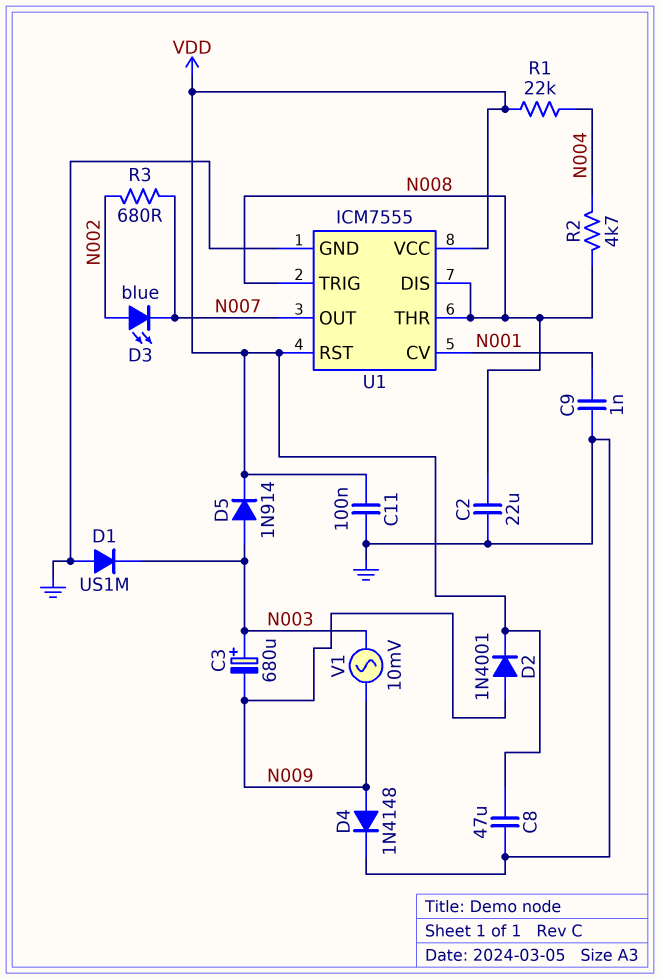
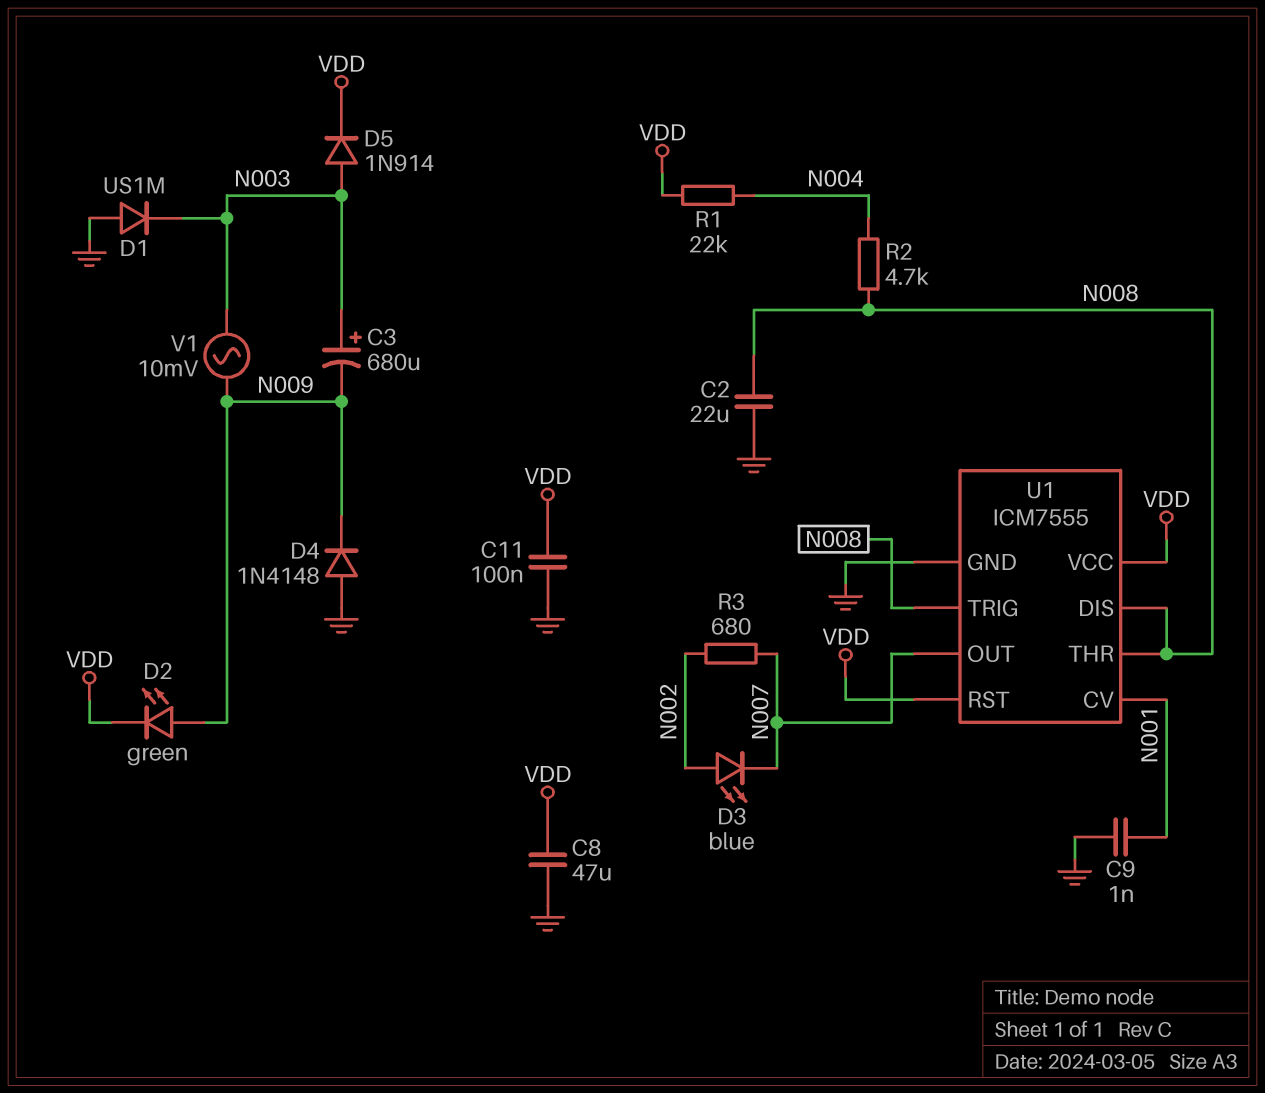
D2: diode 1N4001 (A N009, K VDD) -> LED green (A N009, K VDD)
D4: diode 1N4148 (A N009, K GND) -> diode 1N4148 (A GND, K N009)

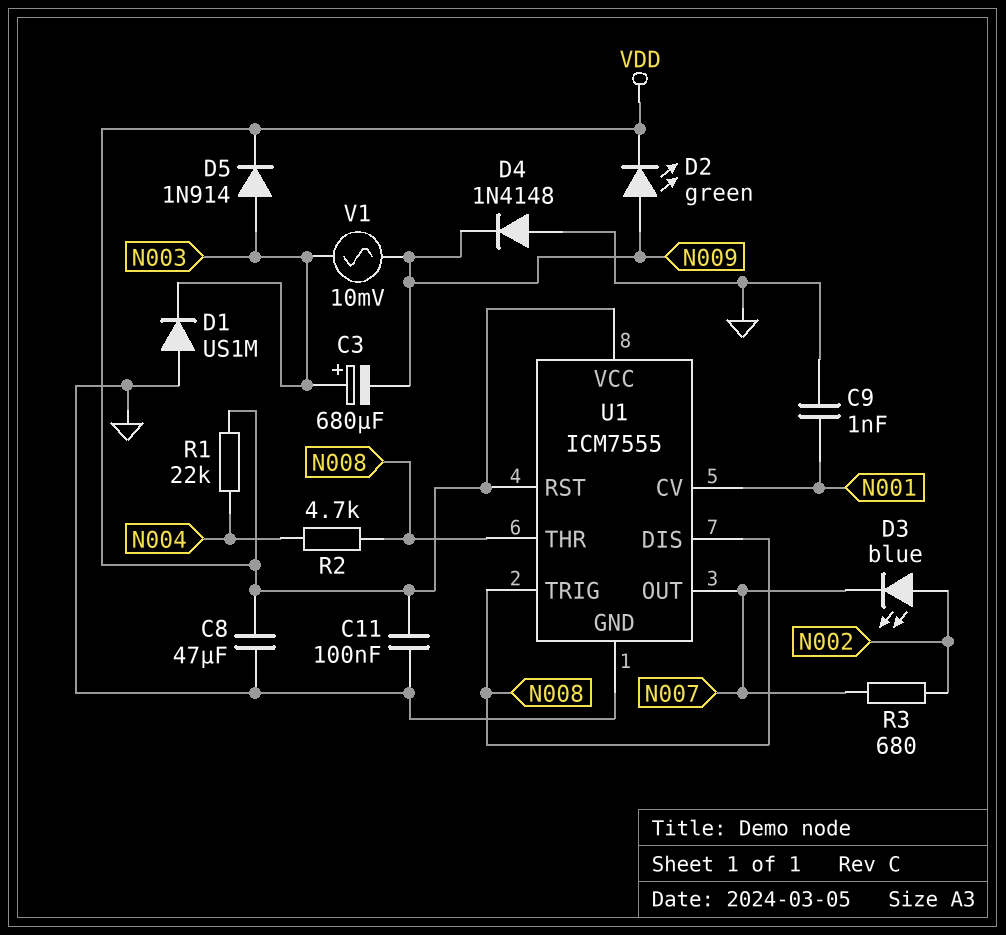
C2: 22uF (GND, N008) -> none

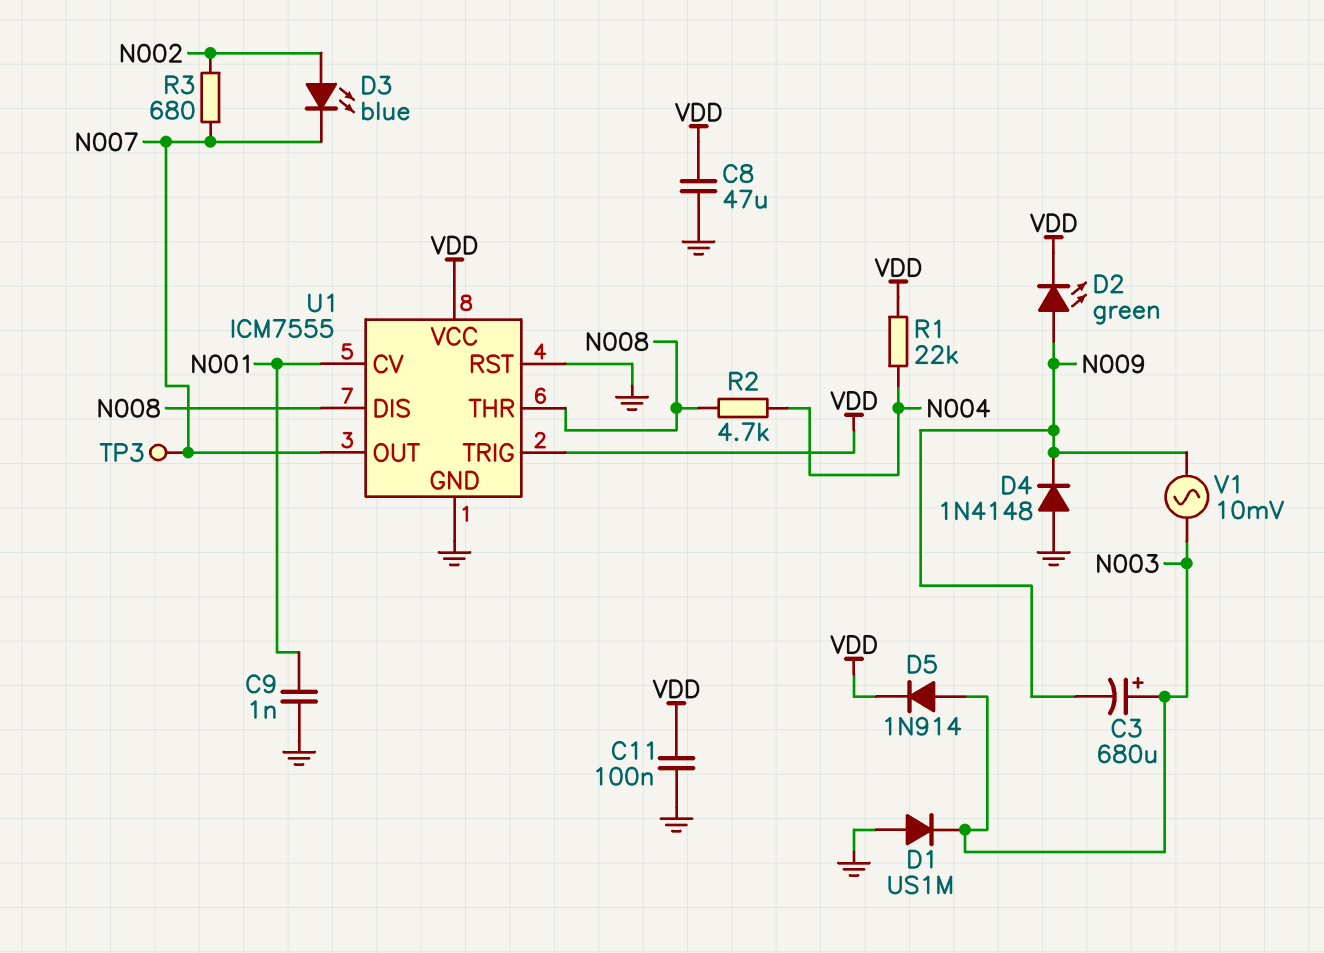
TP3: none -> test point (N007)
U1 pin RST: VDD -> GND
U1 pin TRIG: N008 -> VDD

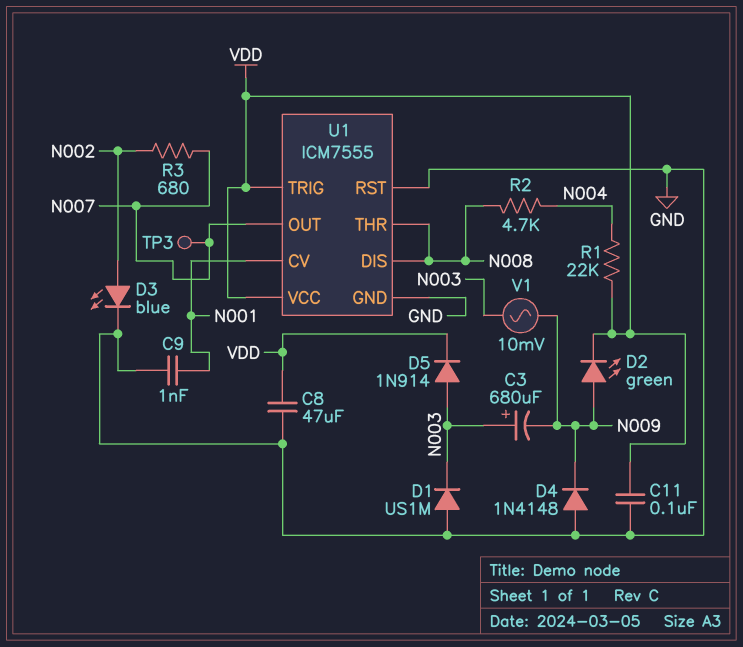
D3: LED blue (A N002, K N007) -> LED blue (A N002, K GND)

